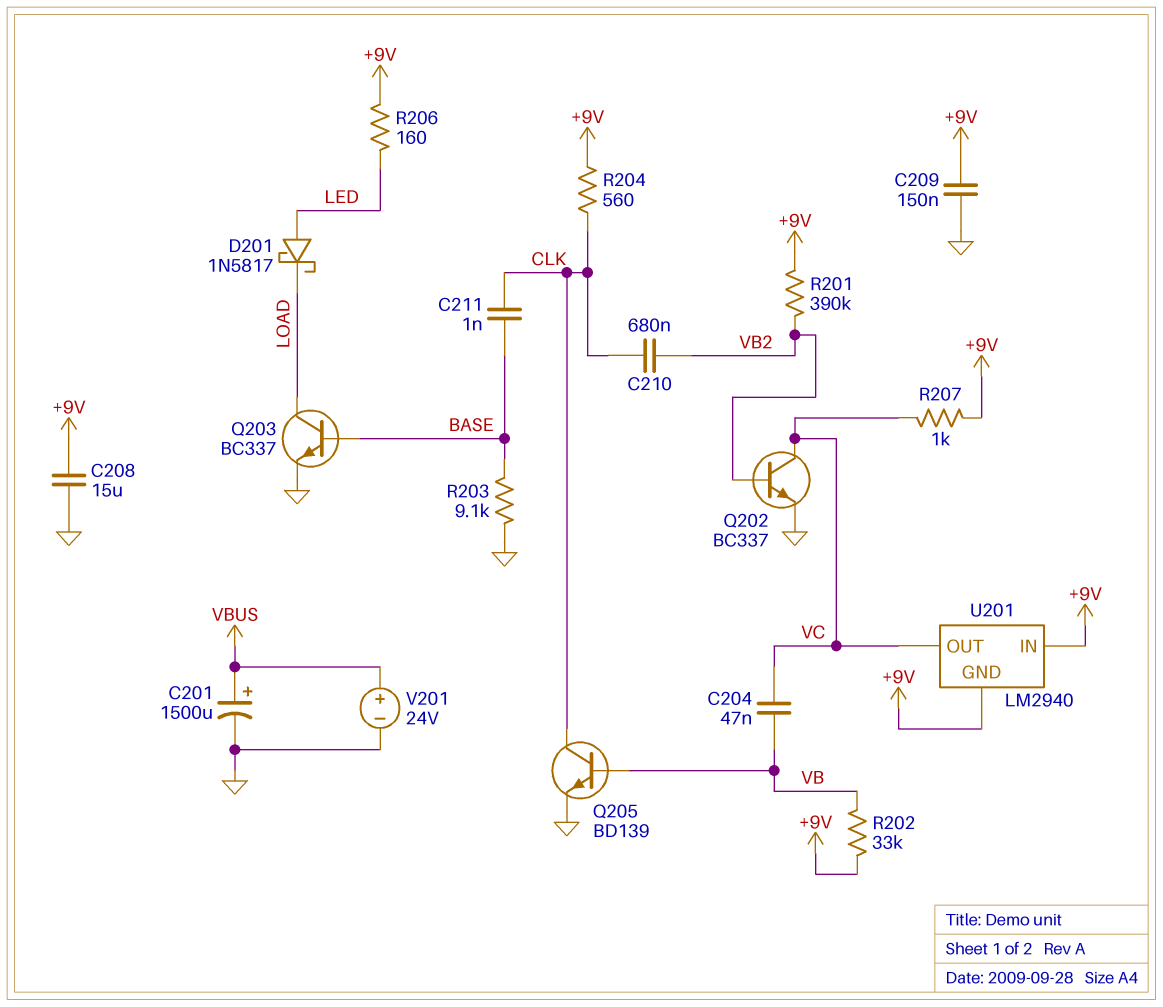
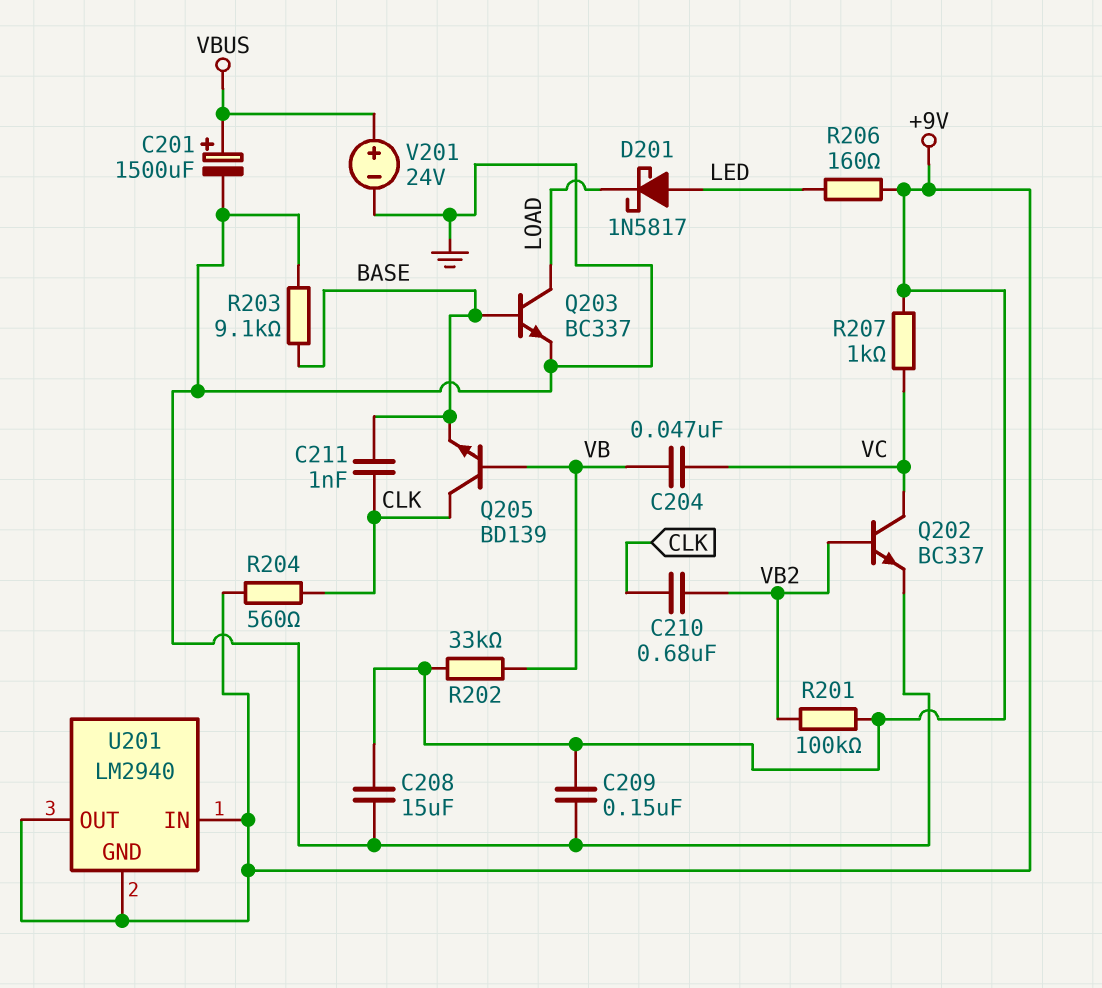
Q205: NPN BD139 (B VB, C CLK, E GND) -> NPN BD139 (B VB, C CLK, E BASE)
R201: 390k (+9V, VB2) -> 100k (+9V, VB2)
U201 pin OUT: VC -> +9V

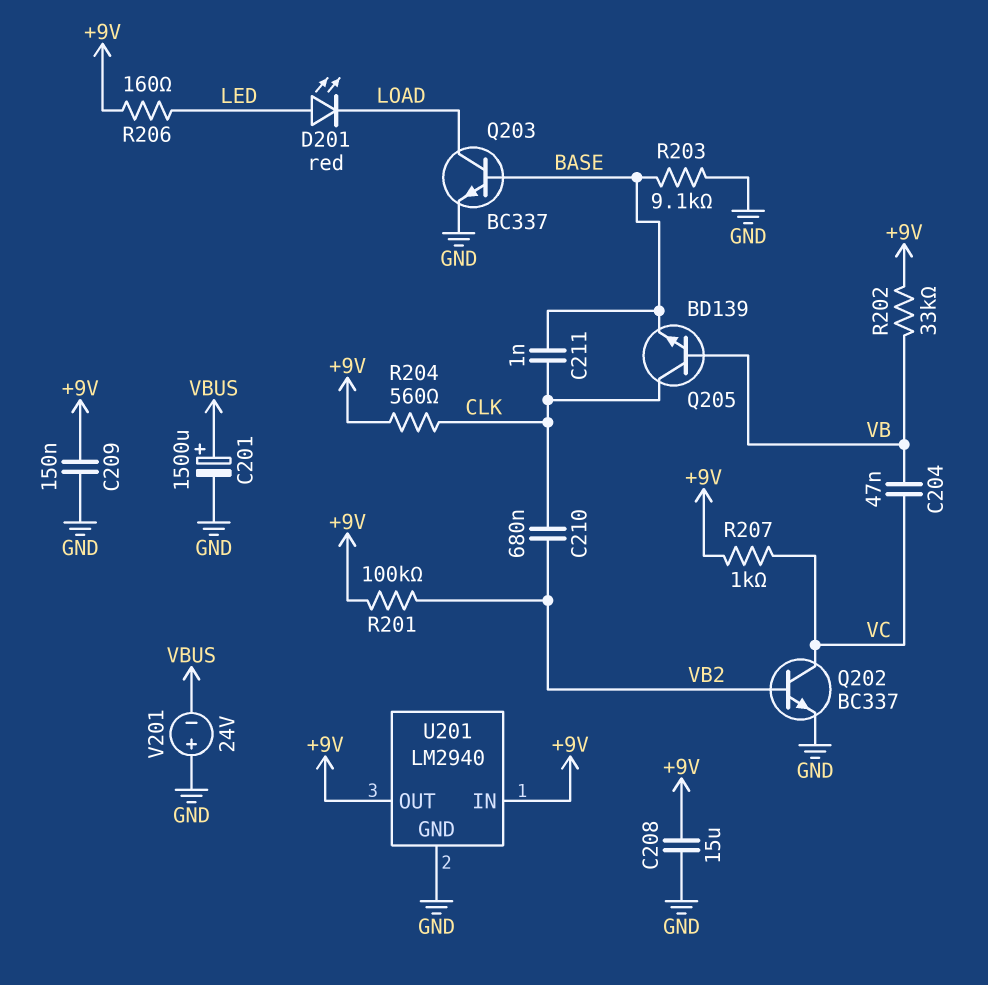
D201: schottky 1N5817 (A LED, K LOAD) -> LED red (A LED, K LOAD)
U201 pin GND: +9V -> GND
V201: 24V (plus VBUS, minus GND) -> 24V (plus GND, minus VBUS)

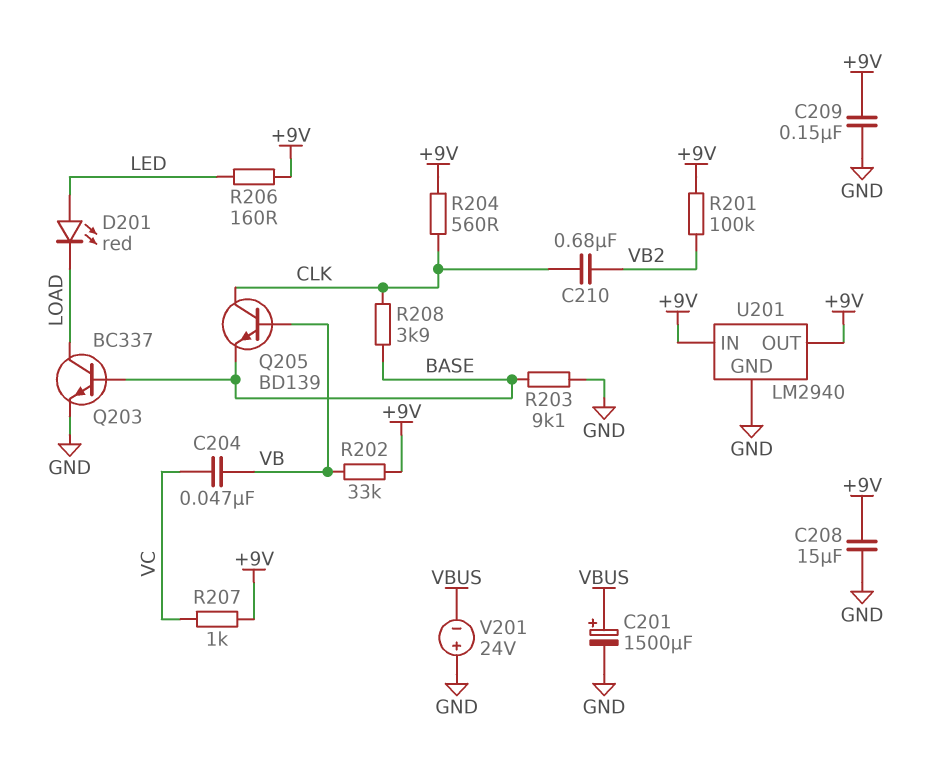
C211: 1nF (BASE, CLK) -> none
Q202: NPN BC337 (B VB2, C VC, E GND) -> none
R208: none -> 3.9k (BASE, CLK)

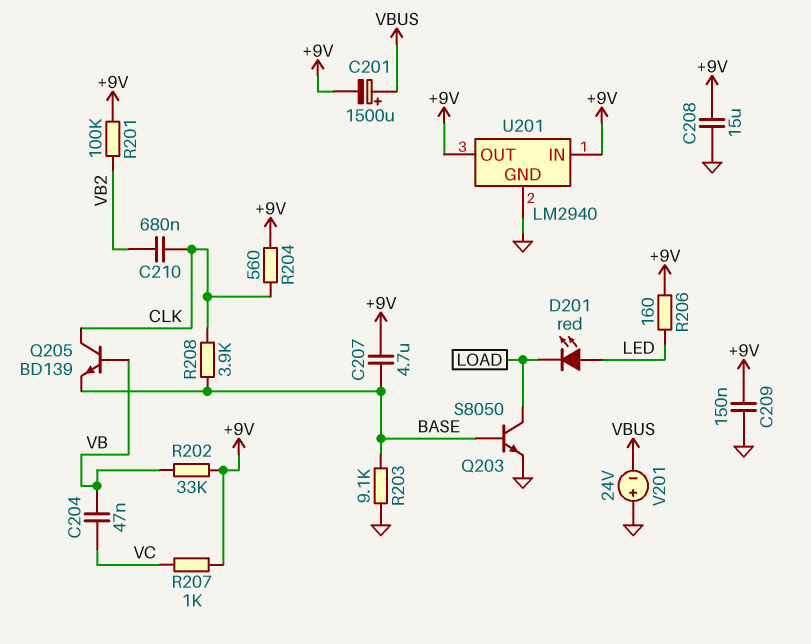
C201: 1500uF (plus VBUS, minus GND) -> 1500uF (plus VBUS, minus +9V)
C207: none -> 4.7uF (+9V, BASE)
Q203: NPN BC337 (B BASE, C LOAD, E GND) -> NPN S8050 (B BASE, C LOAD, E GND)

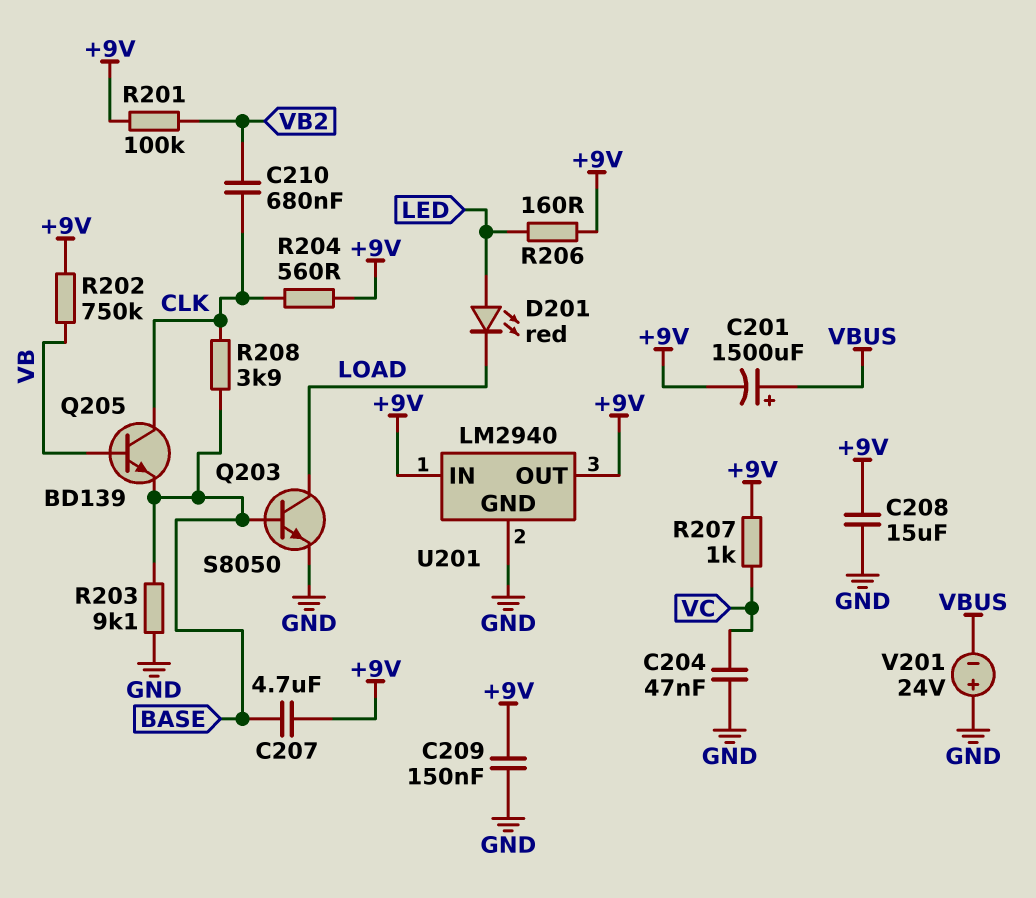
C204: 47nF (VB, VC) -> 47nF (GND, VC)
R202: 33k (+9V, VB) -> 750k (+9V, VB)

